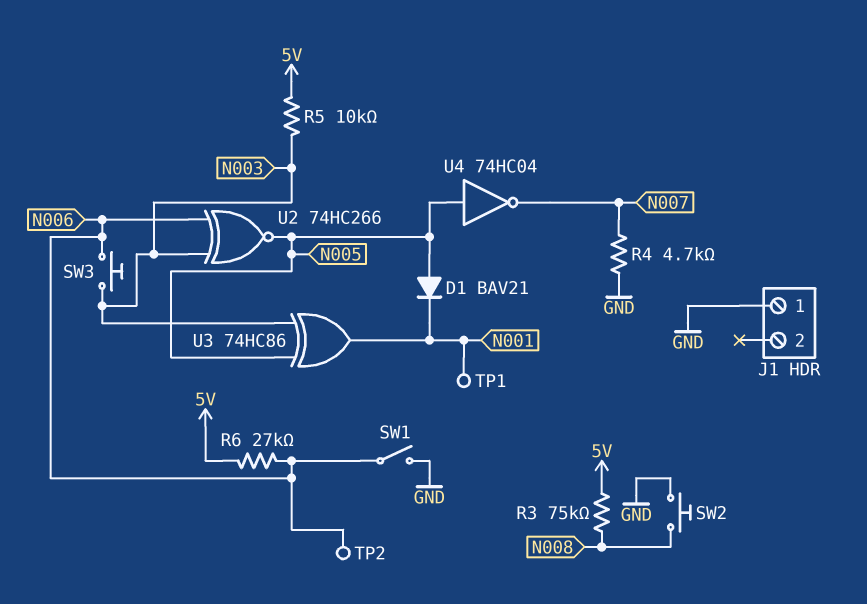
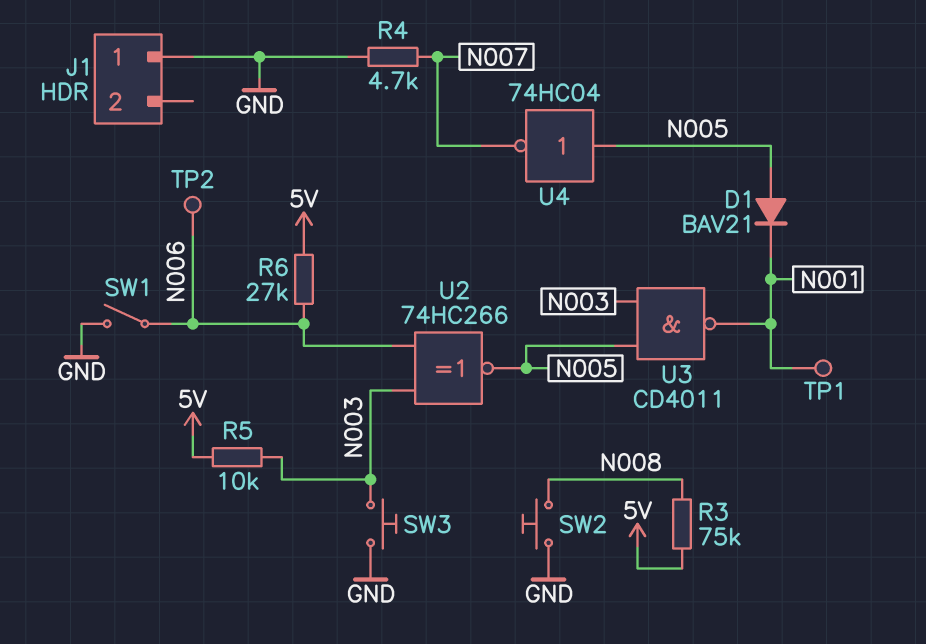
SW3: button (N003, N006) -> button (GND, N003)
U3: XOR 74HC86 (in N003, in N005, out N001) -> NAND CD4011 (in N003, in N005, out N001)

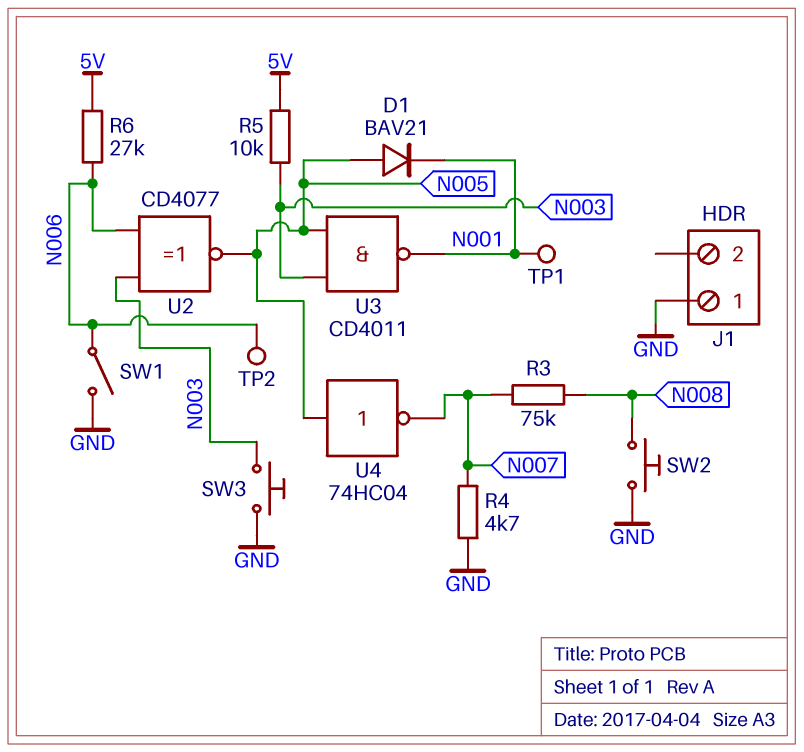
R3: 75k (5V, N008) -> 75k (N007, N008)
U2: XNOR 74HC266 (in N003, in N006, out N005) -> XNOR CD4077 (in N003, in N006, out N005)

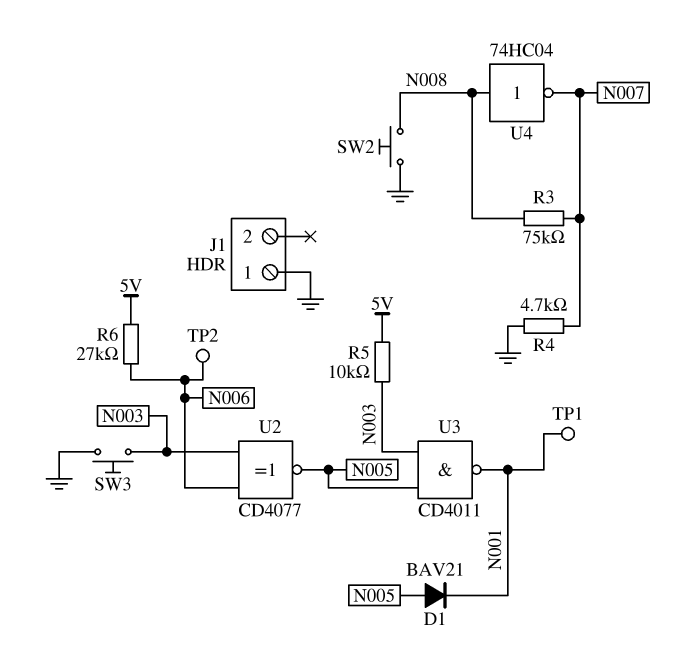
SW1: switch (GND, N006) -> none
U4: NOT 74HC04 (in N005, out N007) -> NOT 74HC04 (in N008, out N007)

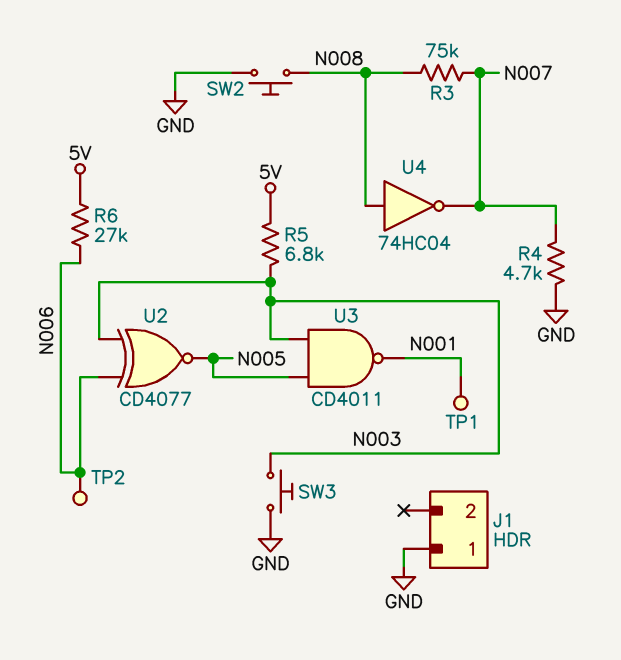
D1: diode BAV21 (A N005, K N001) -> none
R5: 10k (5V, N003) -> 6.8k (5V, N003)

